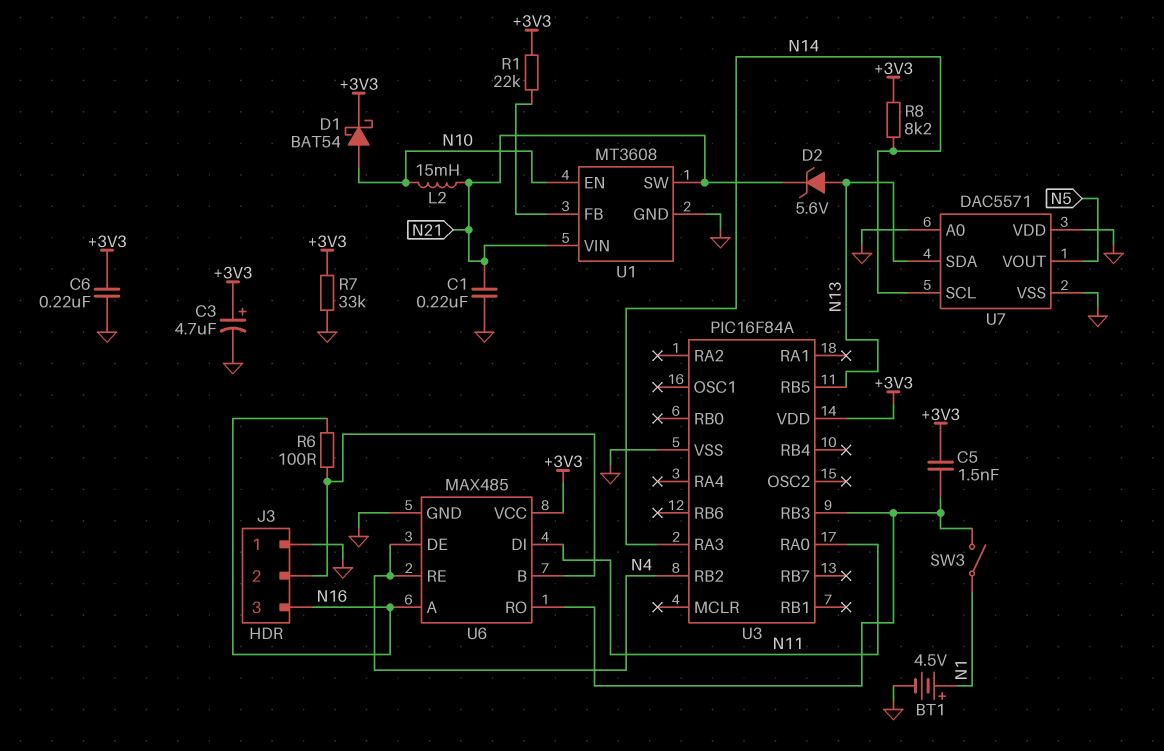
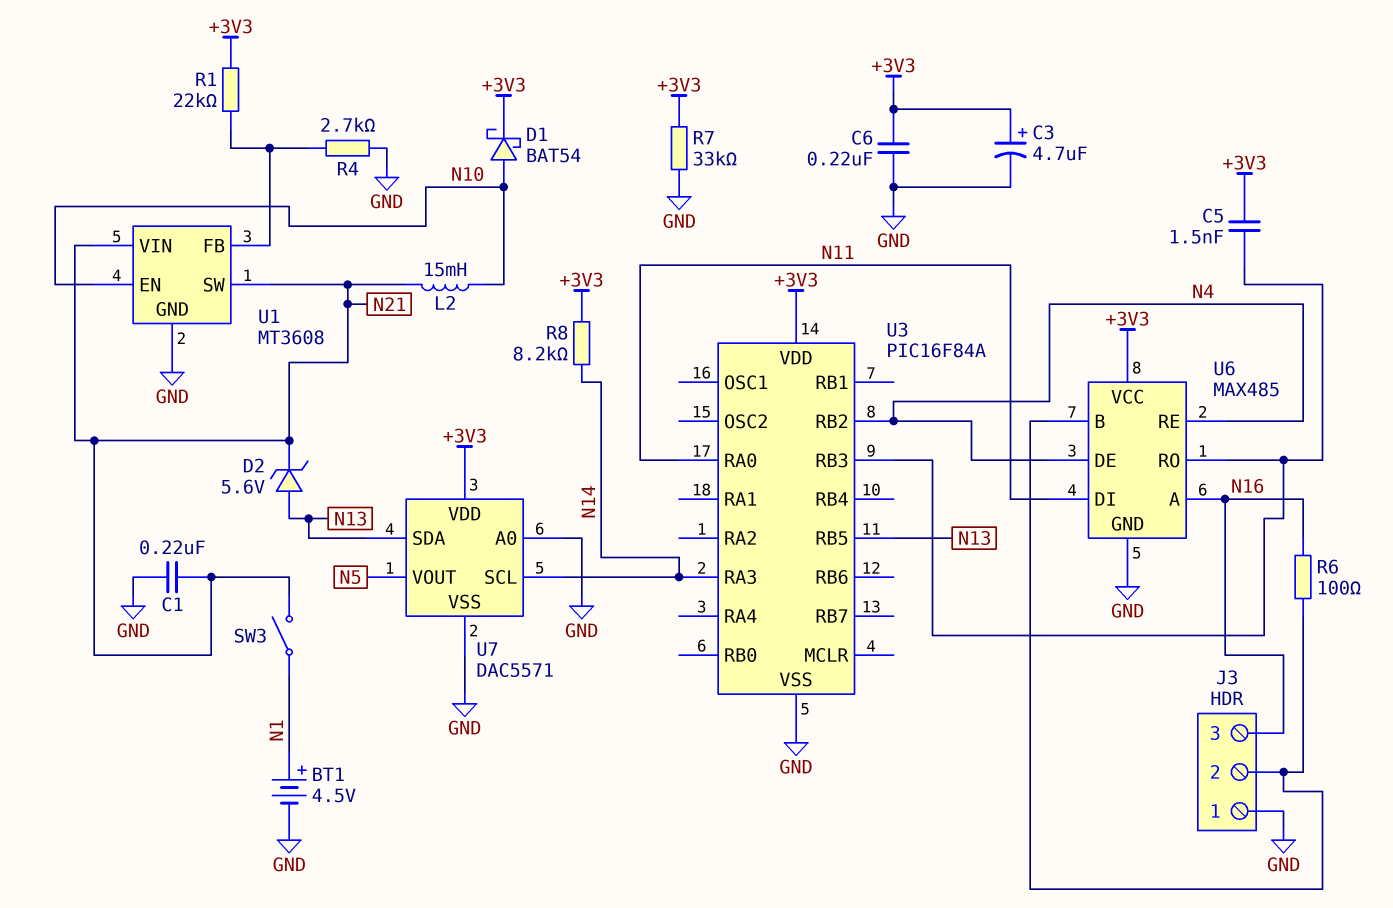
R4: none -> 2.7k (GND, U1/FB)
SW3: switch (N1, U3/RB3) -> switch (N1, N21)
U7 pin VDD: GND -> +3V3

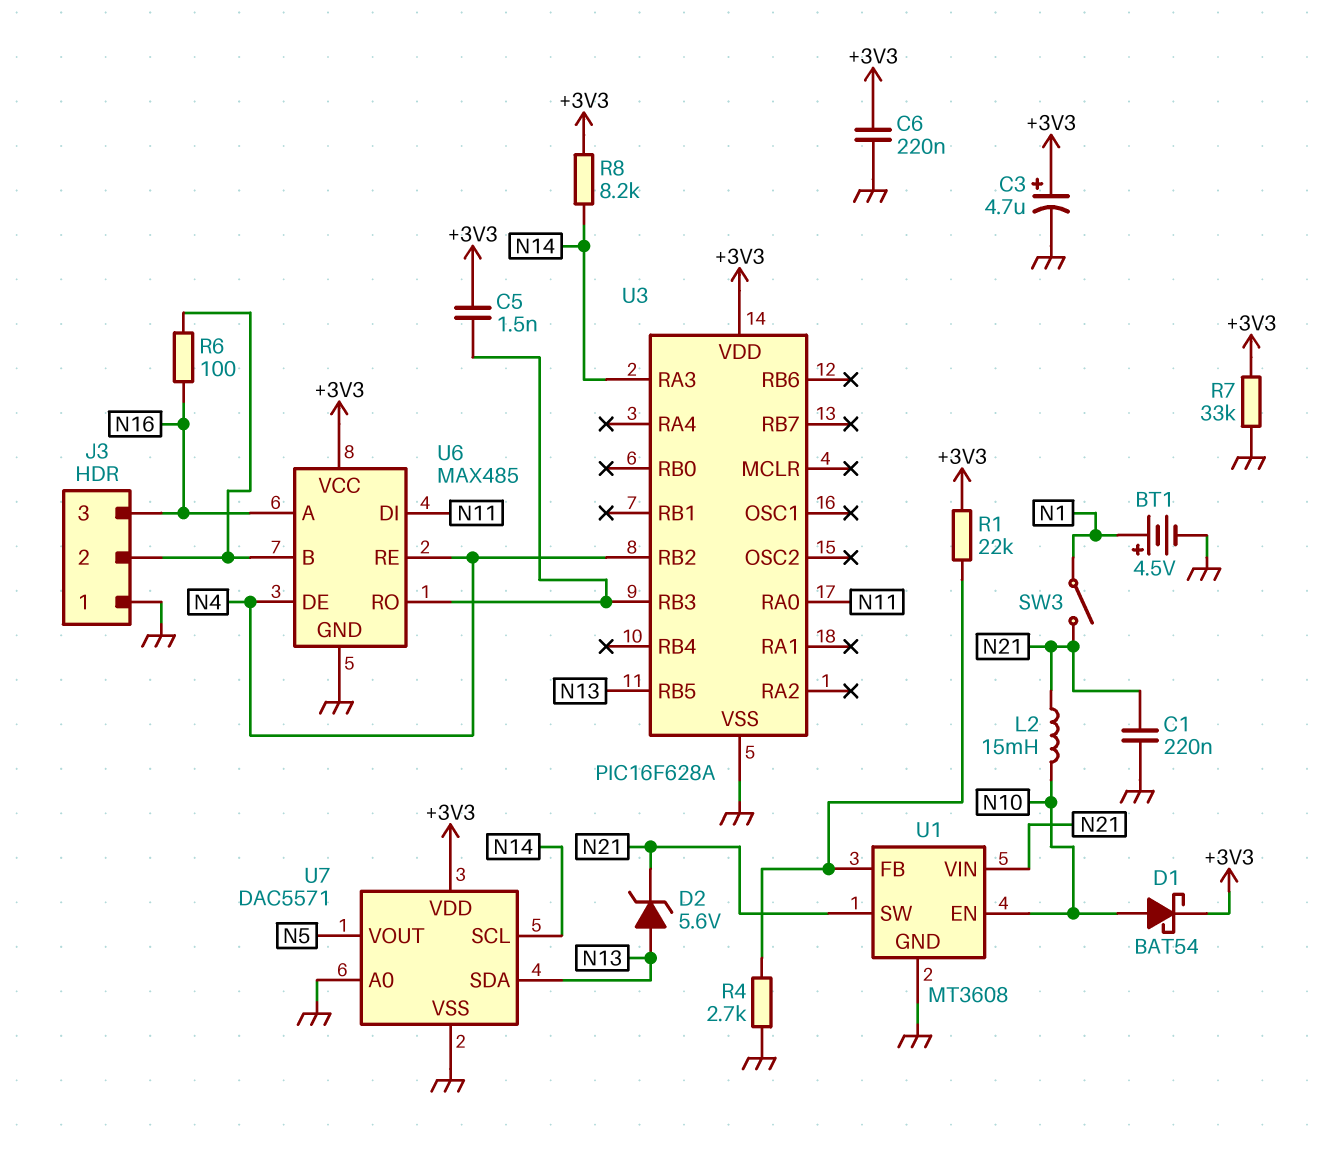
U3: PIC16F84A -> PIC16F628A

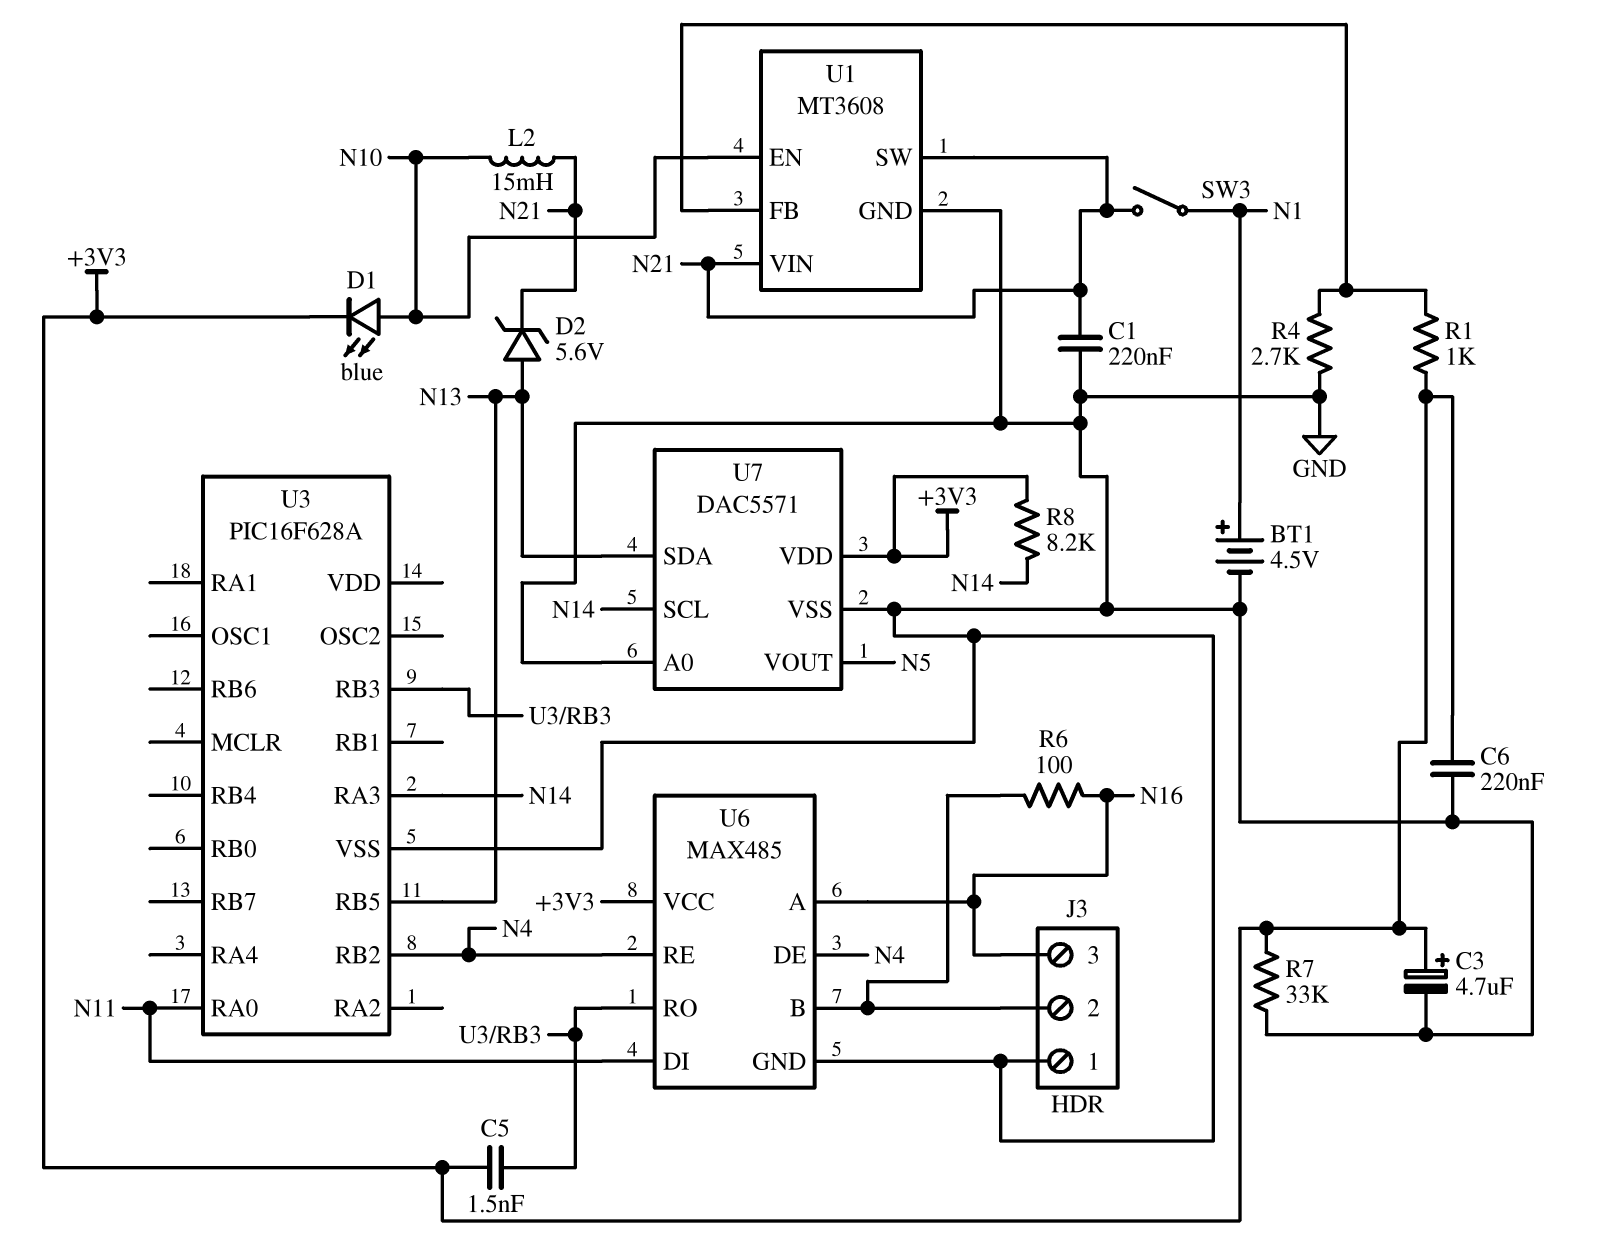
D1: schottky BAT54 (A N10, K +3V3) -> LED blue (A N10, K +3V3)
R1: 22k (+3V3, U1/FB) -> 1k (+3V3, U1/FB)
U3 pin VDD: +3V3 -> none

